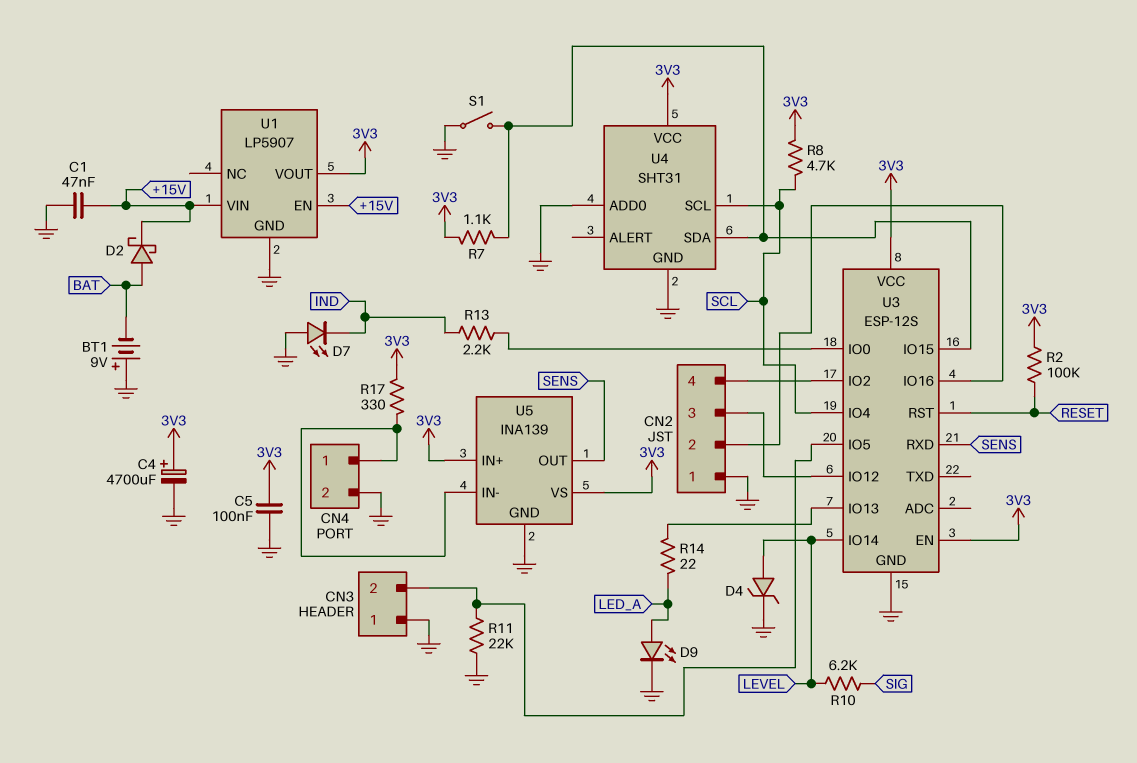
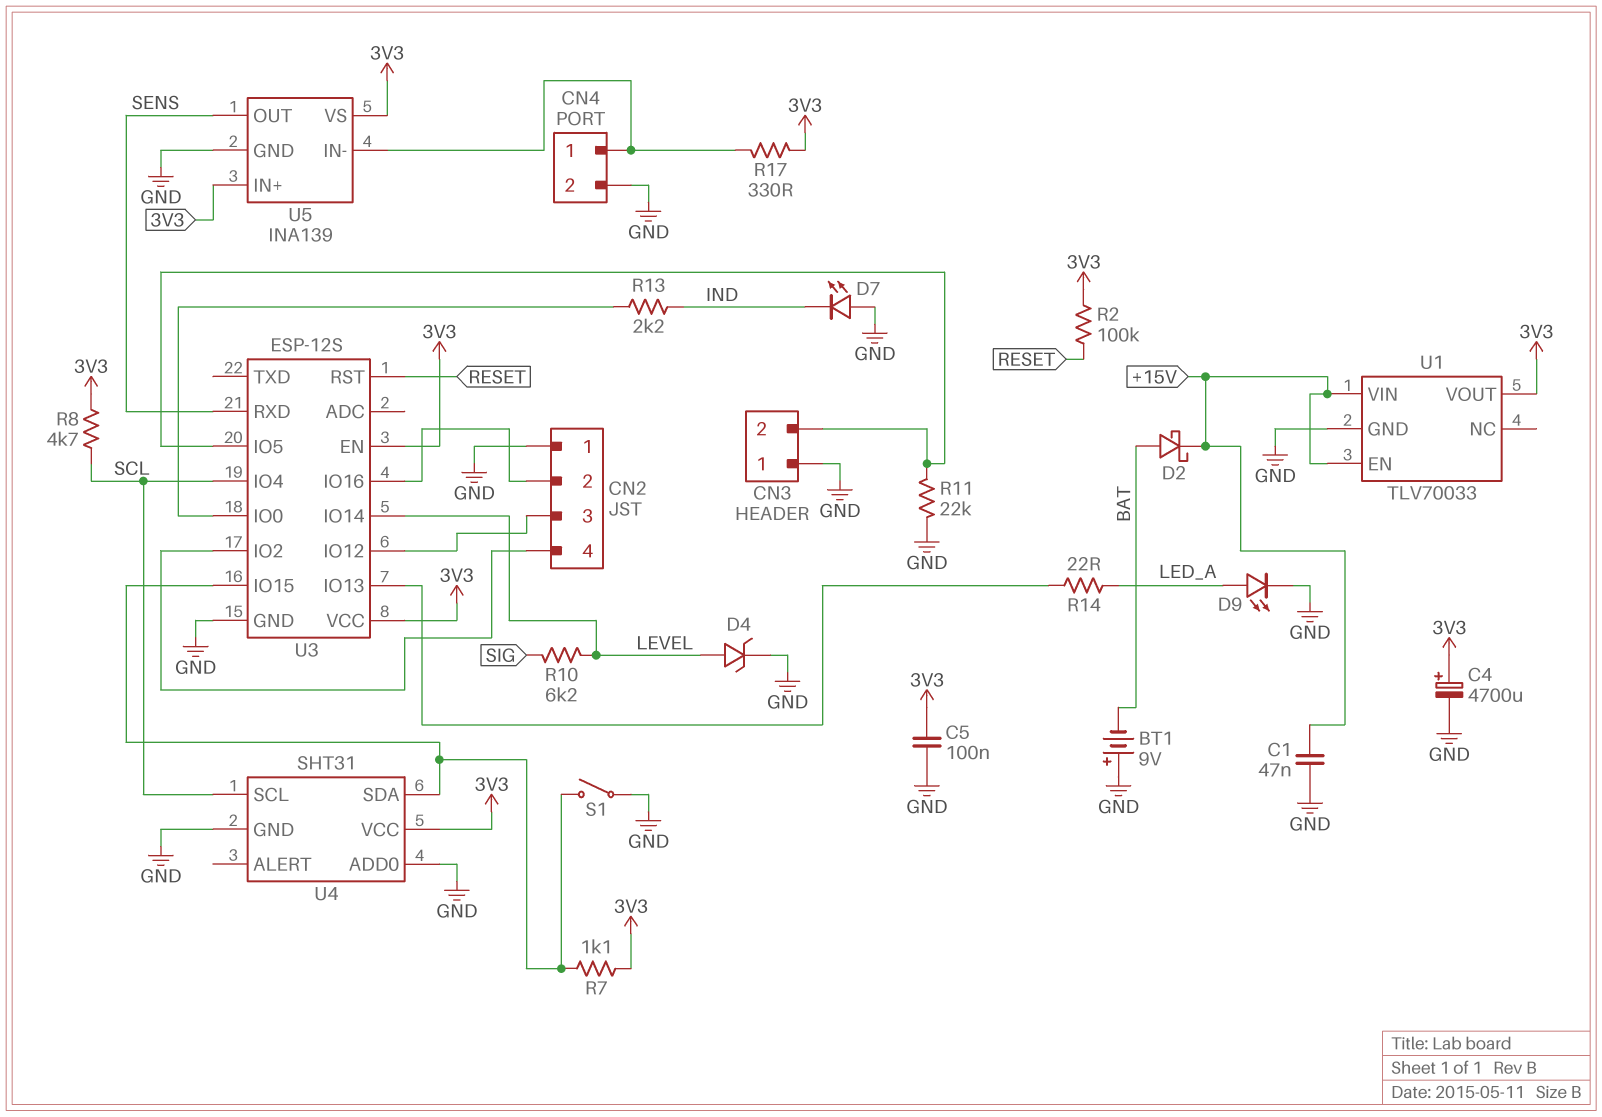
U1: LP5907 -> TLV70033

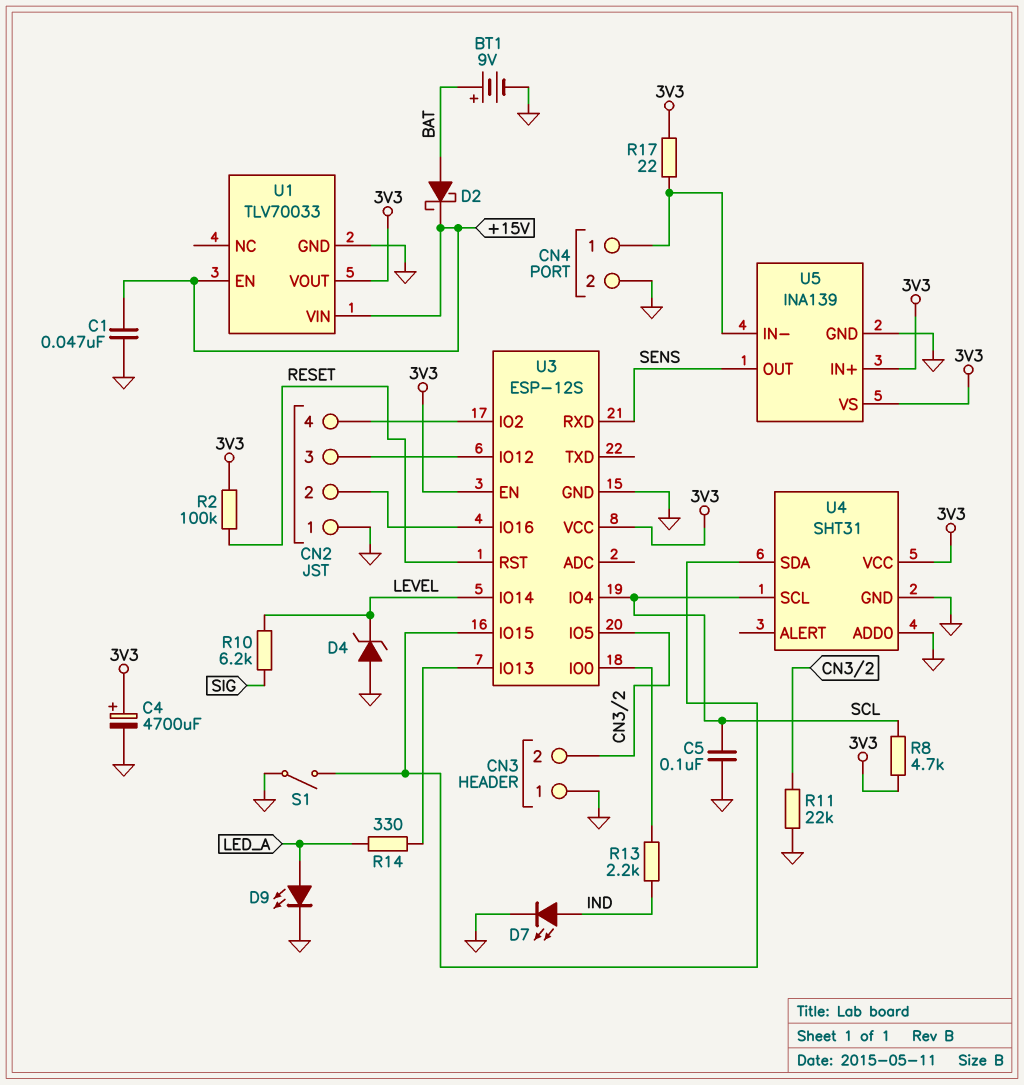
BT1: 9V (plus GND, minus BAT) -> 9V (plus BAT, minus GND)
C5: 100nF (3V3, GND) -> 100nF (GND, SCL)
D4: zener (A LEVEL, K GND) -> zener (A GND, K LEVEL)
D7: LED (A GND, K IND) -> LED (A IND, K GND)
R7: 1.1k (3V3, U3/IO15) -> none
R14: 22 (LED_A, U3/IO13) -> 330 (LED_A, U3/IO13)
R17: 330 (3V3, CN4/1) -> 22 (3V3, CN4/1)

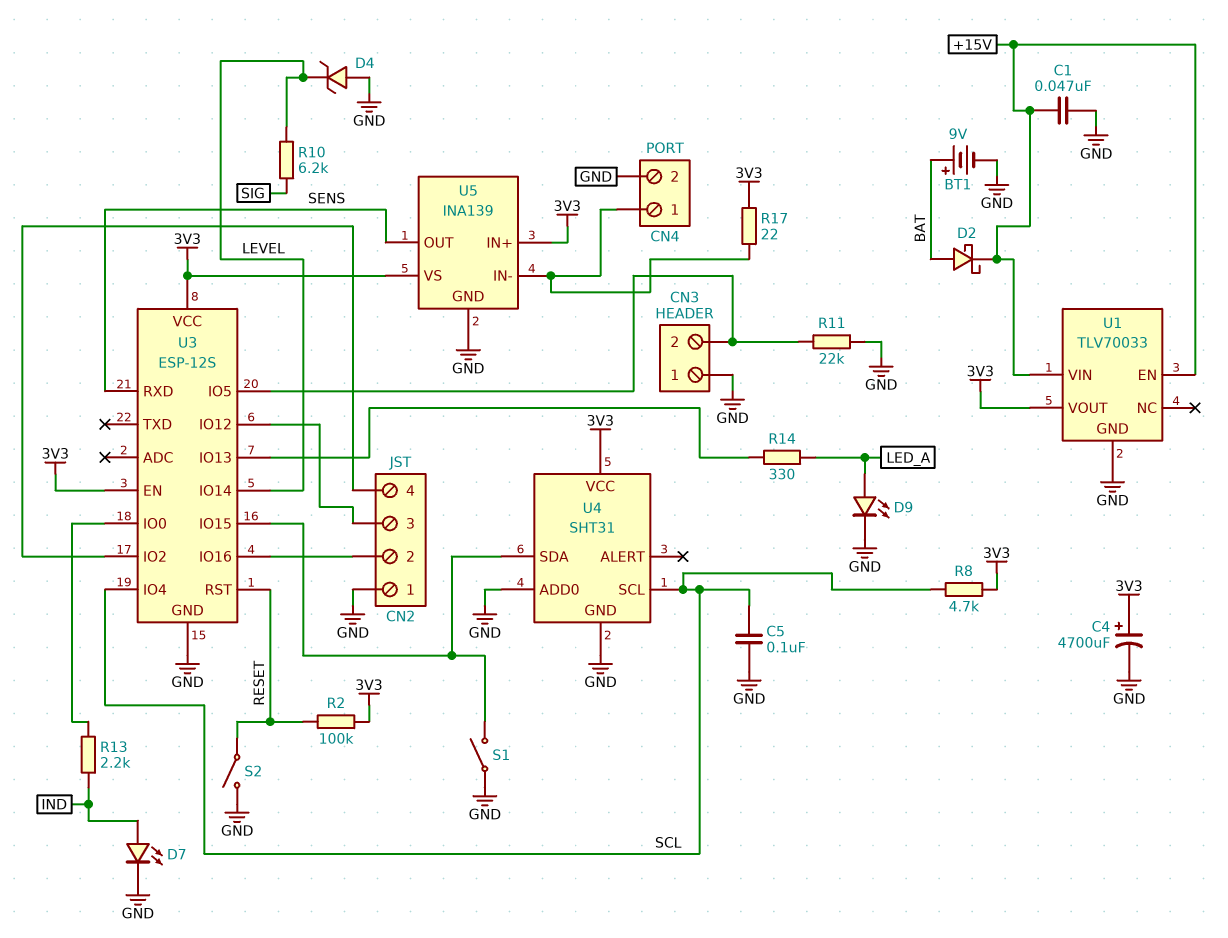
S2: none -> switch (GND, RESET)

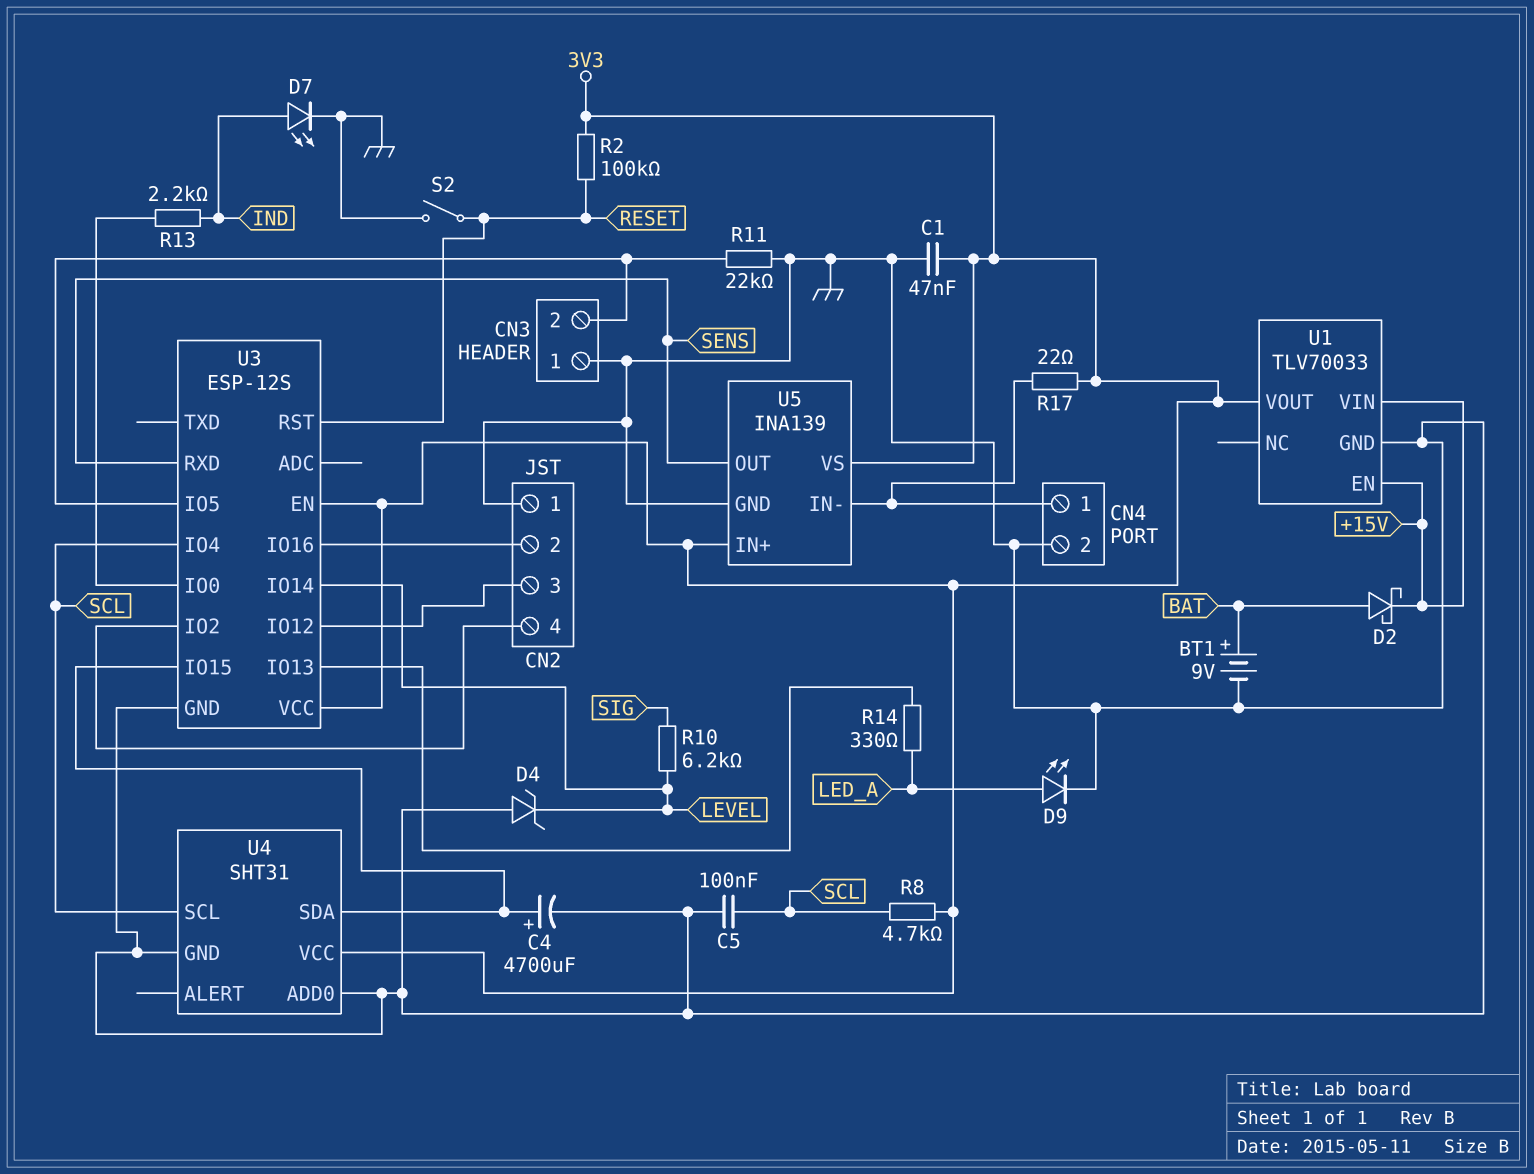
C1: 47nF (+15V, GND) -> 47nF (3V3, GND)
C4: 4700uF (plus 3V3, minus GND) -> 4700uF (plus U3/IO15, minus GND)
S1: switch (GND, U3/IO15) -> none

